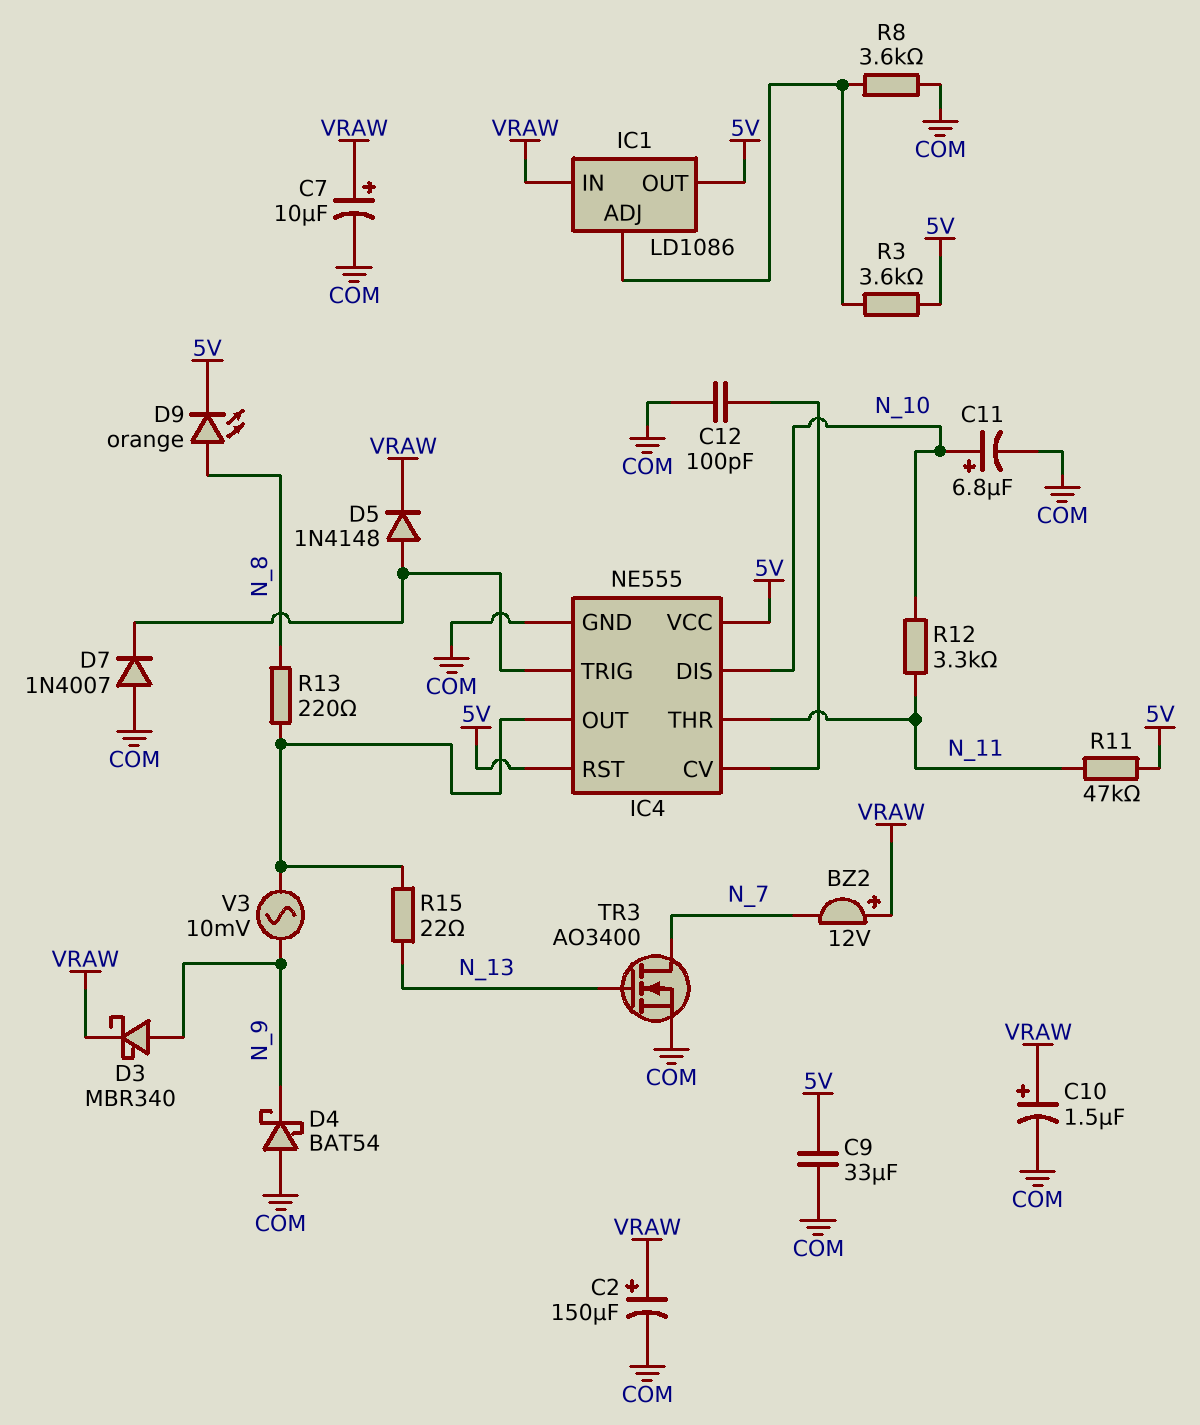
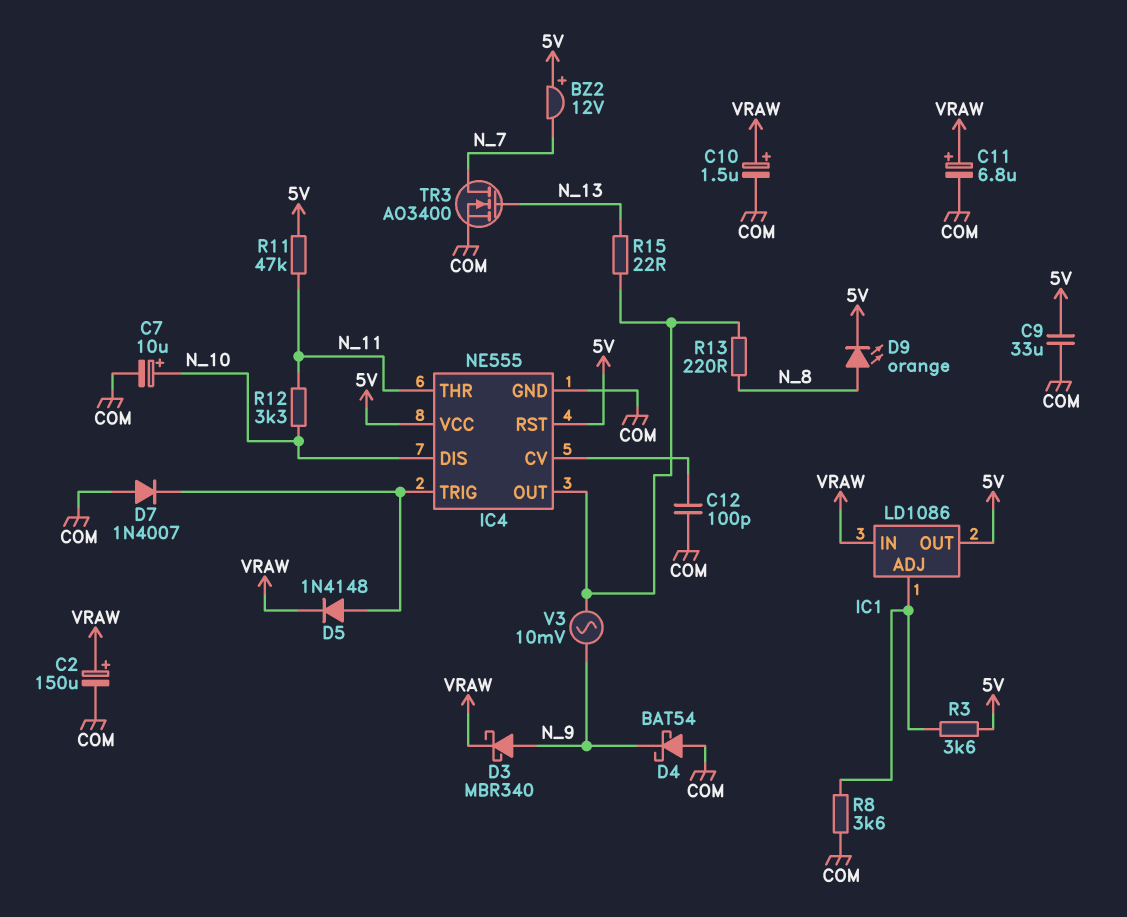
BZ2: buzzer 12V (plus VRAW, minus N_7) -> buzzer 12V (plus 5V, minus N_7)
C7: 10uF (plus VRAW, minus COM) -> 10uF (plus N_10, minus COM)
C11: 6.8uF (plus N_10, minus COM) -> 6.8uF (plus VRAW, minus COM)

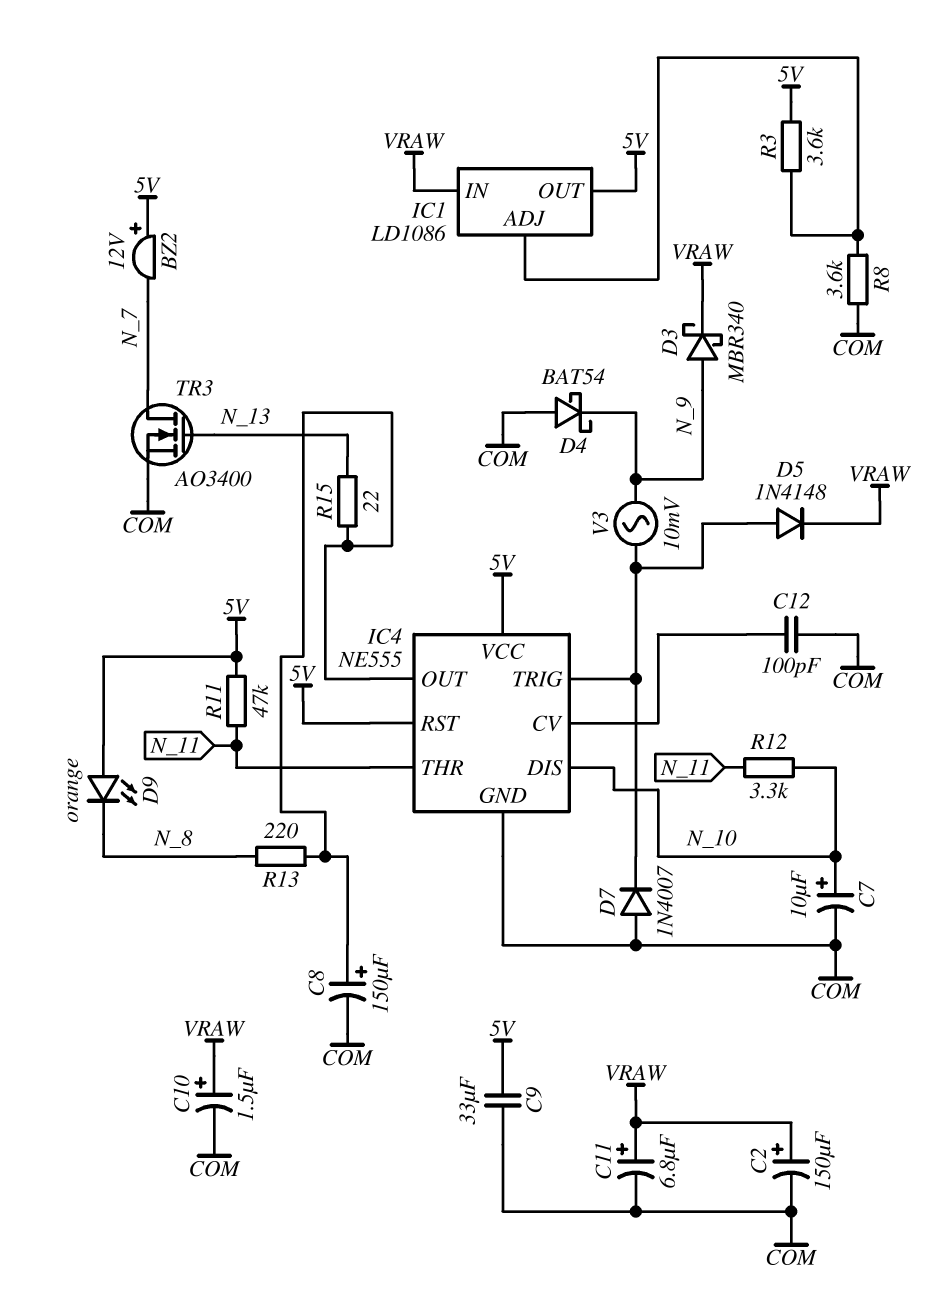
C8: none -> 150uF (plus IC4/OUT, minus COM)
D9: LED orange (A N_8, K 5V) -> LED orange (A 5V, K N_8)
V3: AC 10mV (IC4/OUT, N_9) -> AC 10mV (IC4/TRIG, N_9)

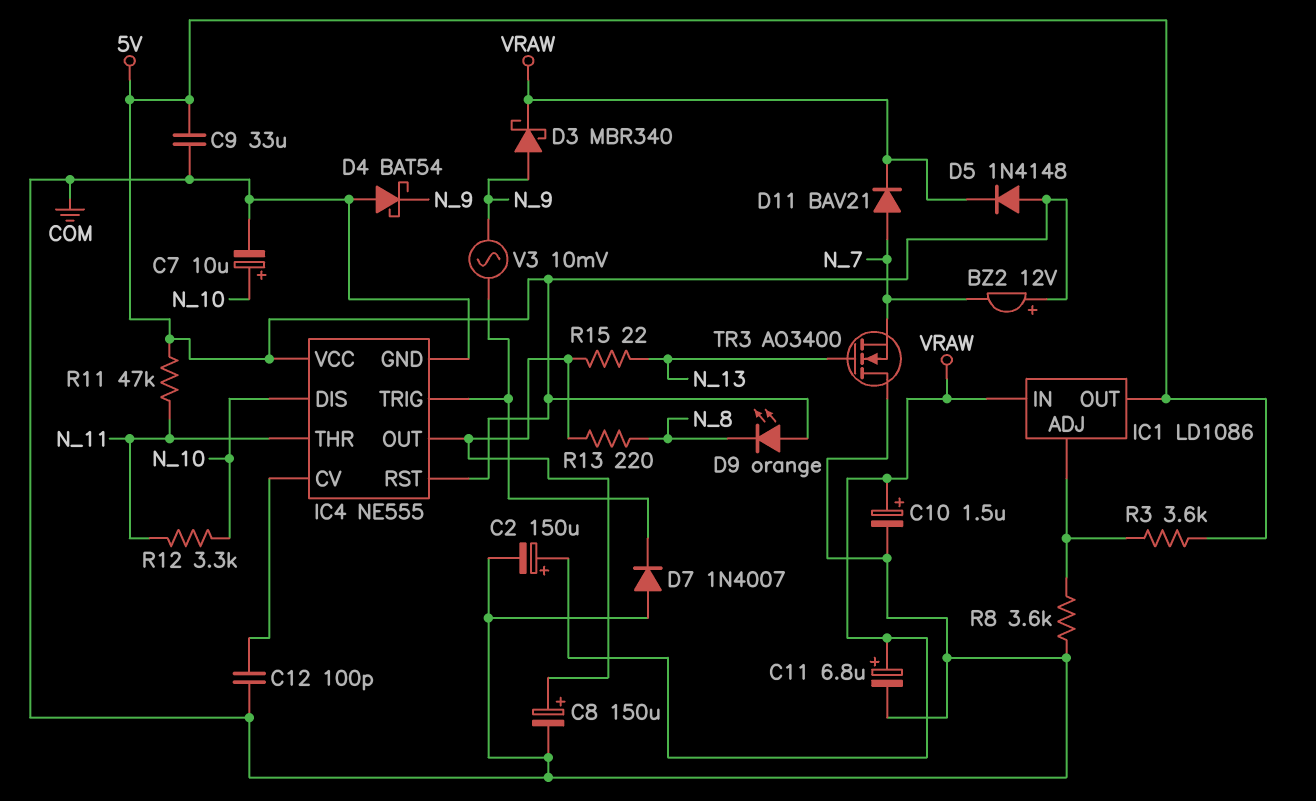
D5: diode 1N4148 (A IC4/TRIG, K VRAW) -> diode 1N4148 (A 5V, K VRAW)
D11: none -> diode BAV21 (A N_7, K VRAW)
TR3: NMOS AO3400 (G N_13, D N_7, S COM) -> NMOS AO3400 (G N_13, D COM, S N_7)

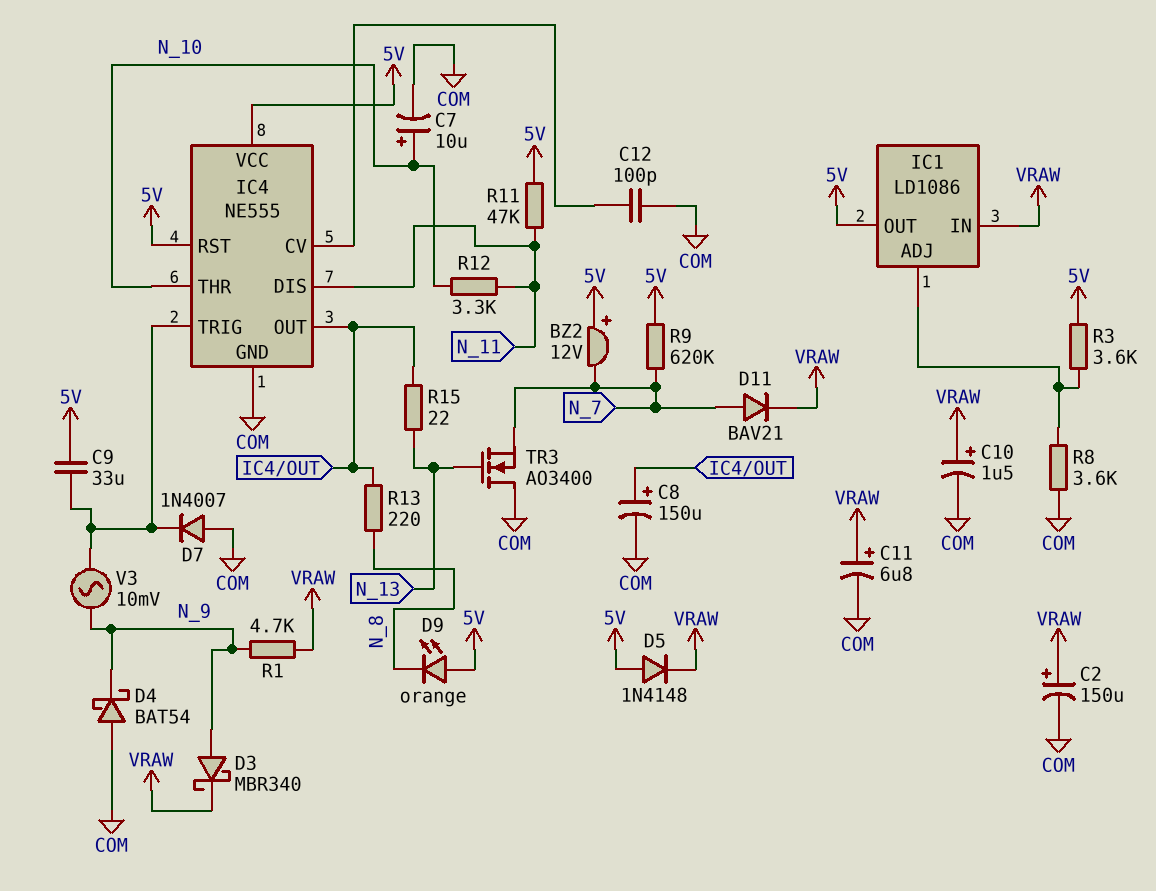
C9: 33uF (5V, COM) -> 33uF (5V, IC4/TRIG)
IC4 pin DIS: N_10 -> N_11
IC4 pin THR: N_11 -> N_10
R1: none -> 4.7k (N_9, VRAW)
R9: none -> 620k (5V, N_7)

